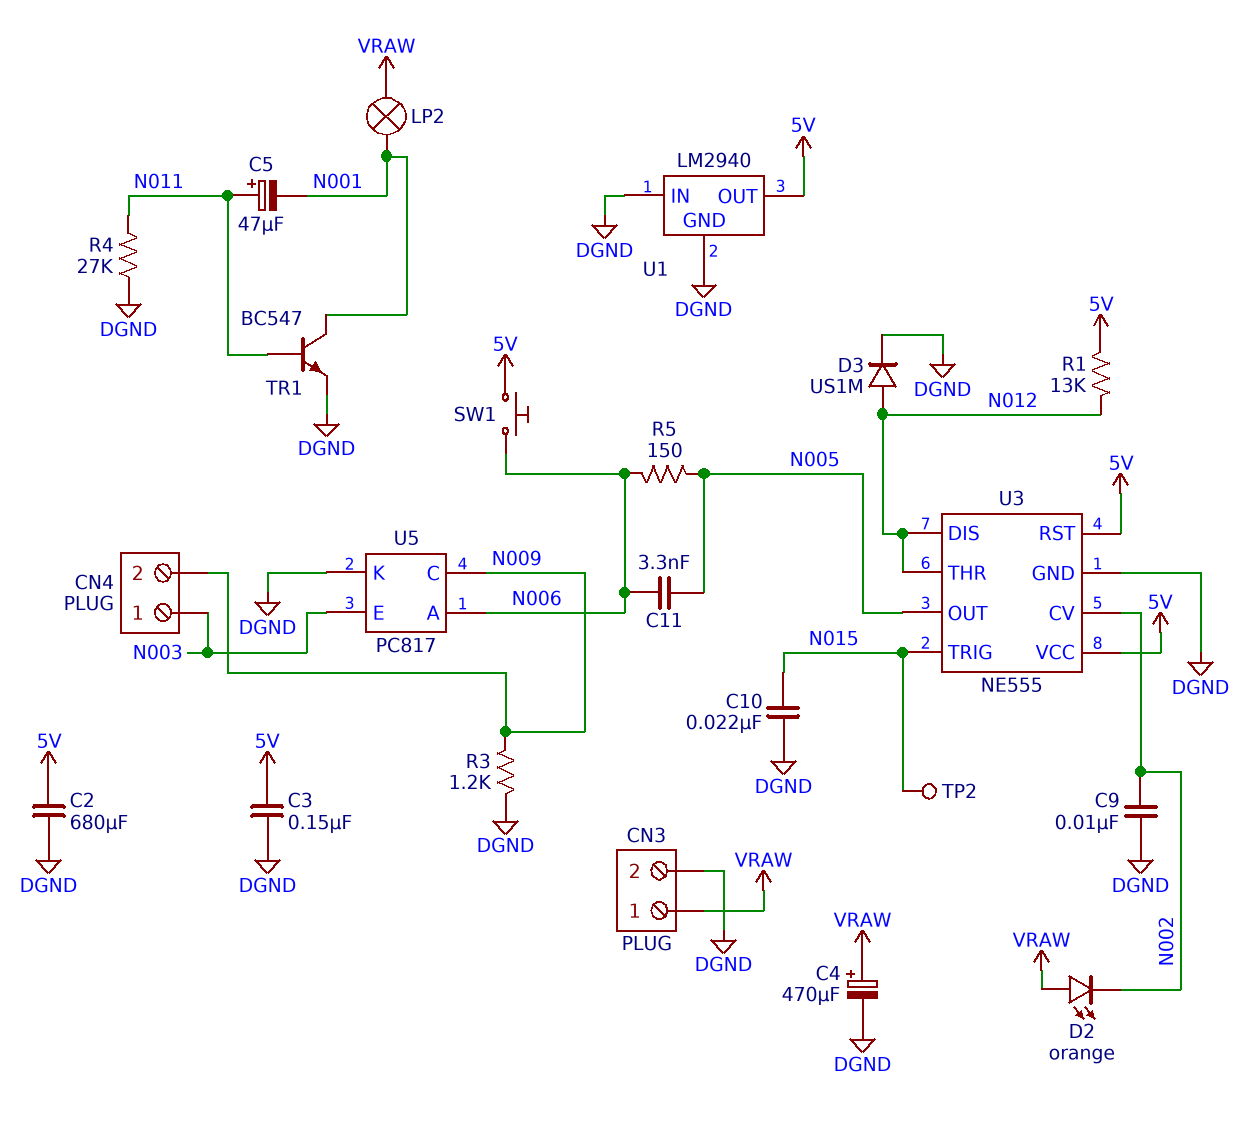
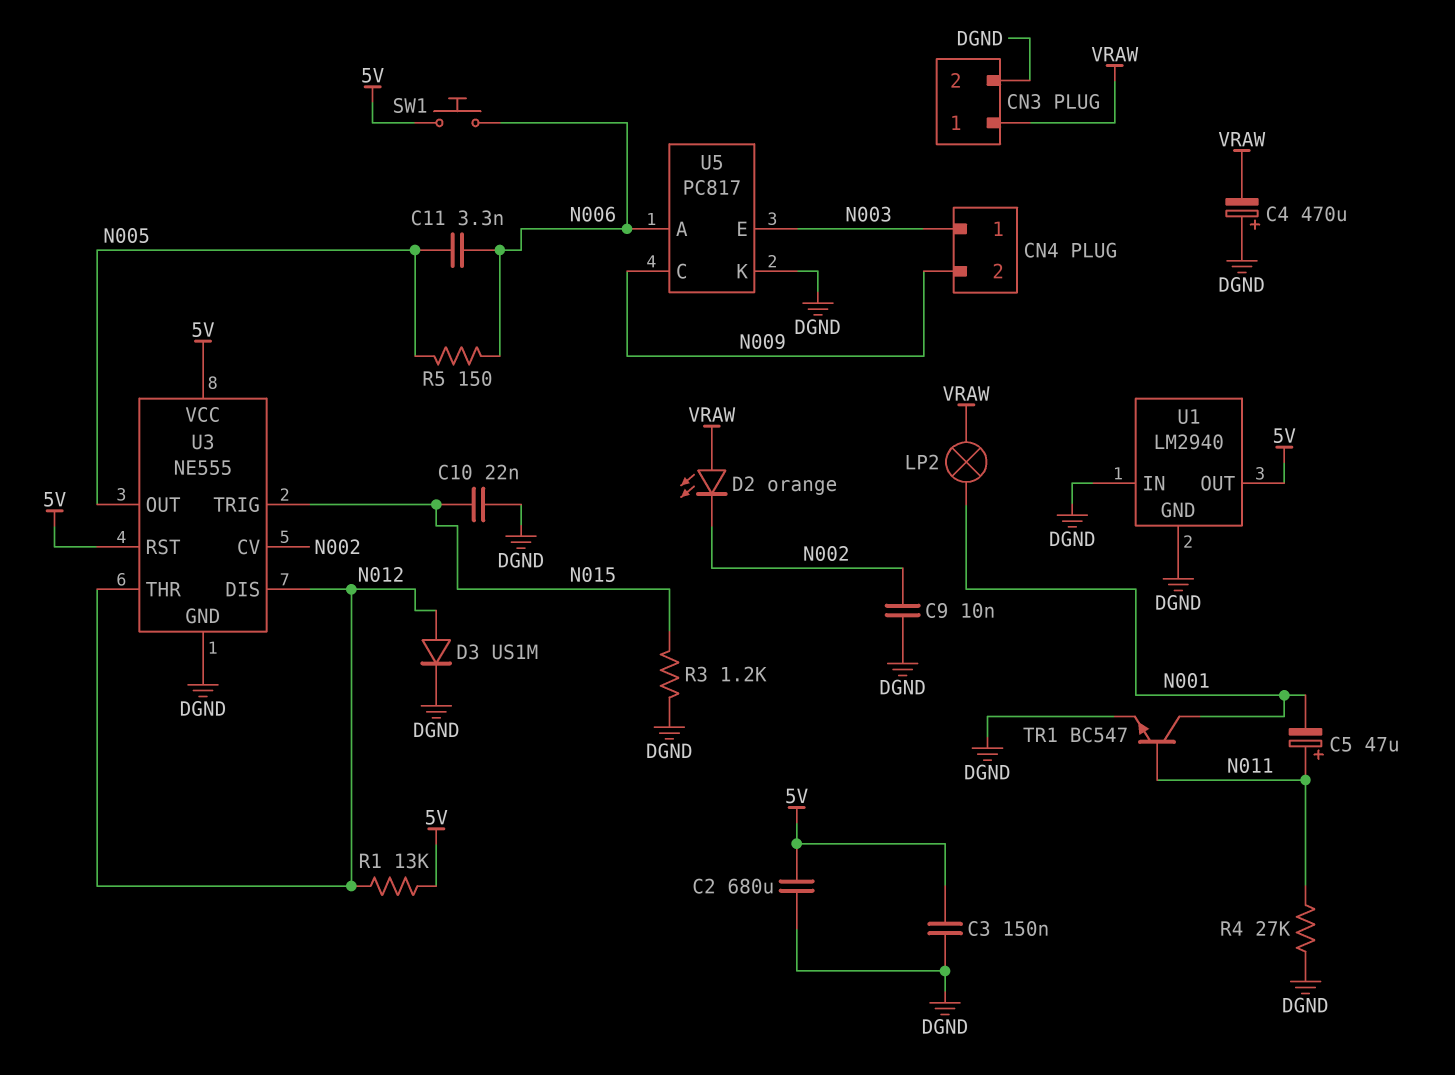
C4: 470uF (plus VRAW, minus DGND) -> 470uF (plus DGND, minus VRAW)
R3: 1.2k (DGND, N009) -> 1.2k (DGND, N015)
TP2: test point (N015) -> none

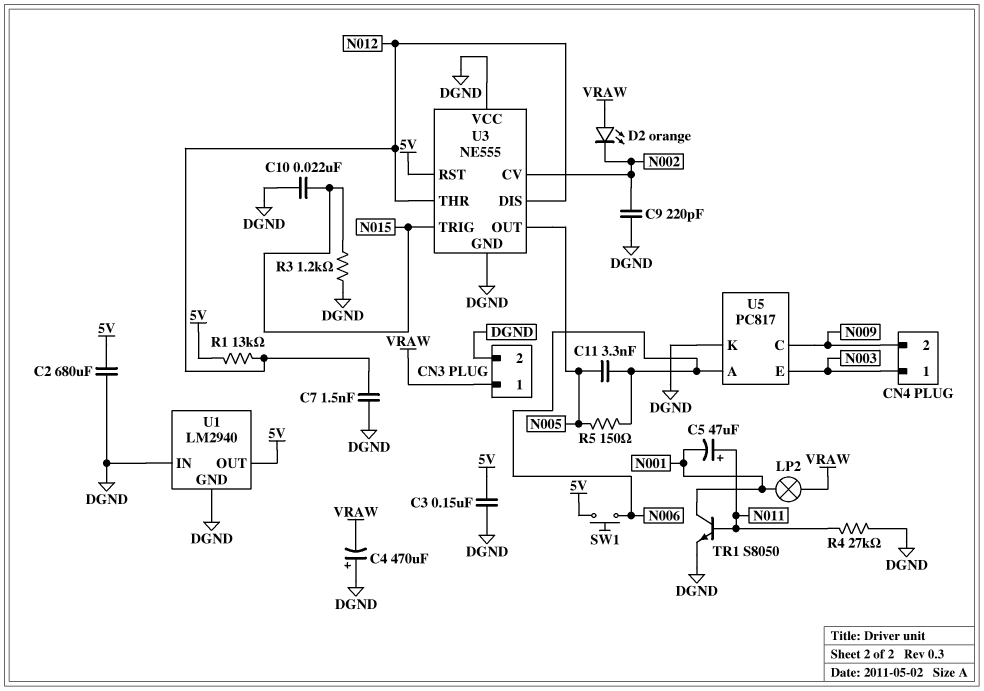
C7: none -> 1.5nF (DGND, N012)
C9: 10nF (DGND, N002) -> 220pF (DGND, N002)
D3: diode US1M (A N012, K DGND) -> none
TR1: NPN BC547 (B N011, C N001, E DGND) -> NPN S8050 (B N011, C N001, E DGND)
U3 pin VCC: 5V -> DGND

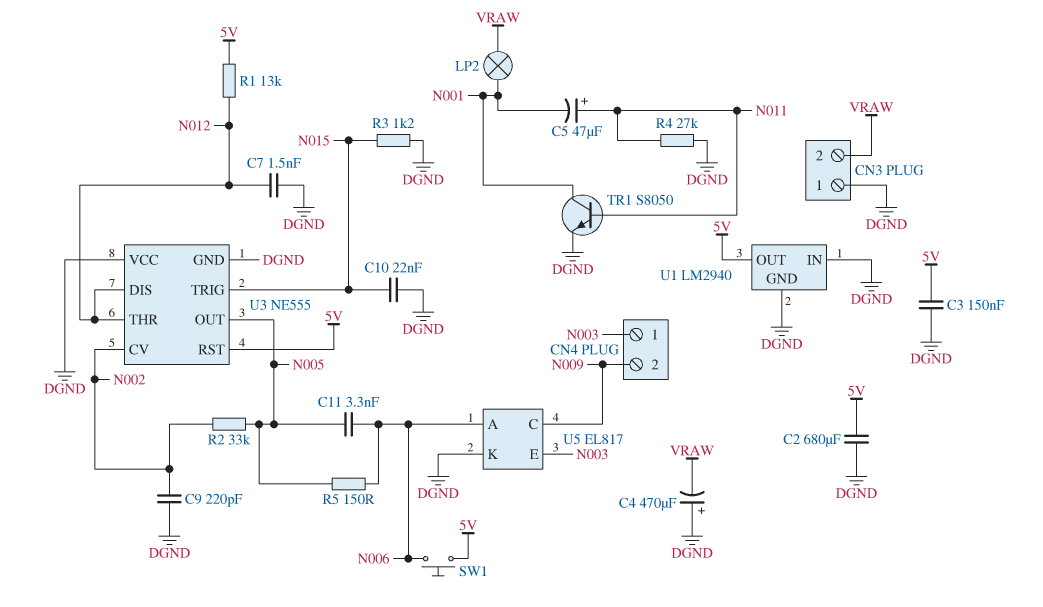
CN3 pin 1: VRAW -> DGND
CN3 pin 2: DGND -> VRAW
D2: LED orange (A VRAW, K N002) -> none
R2: none -> 33k (N002, N005)
U5: PC817 -> EL817

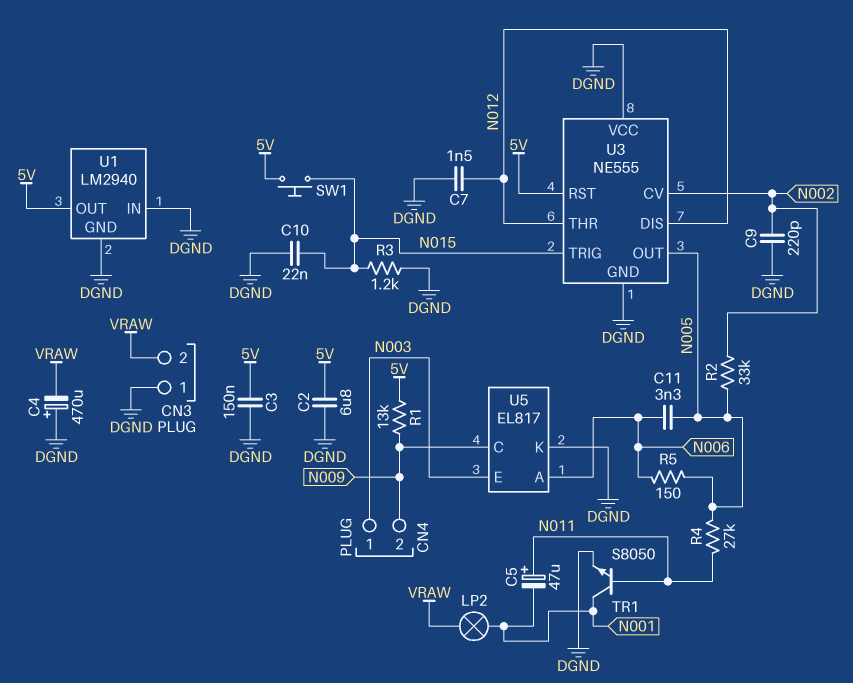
C2: 680uF (5V, DGND) -> 6.8uF (5V, DGND)
R1: 13k (5V, N012) -> 13k (5V, N009)
R4: 27k (DGND, N011) -> 27k (N005, N011)
SW1: button (5V, N006) -> button (5V, N015)

